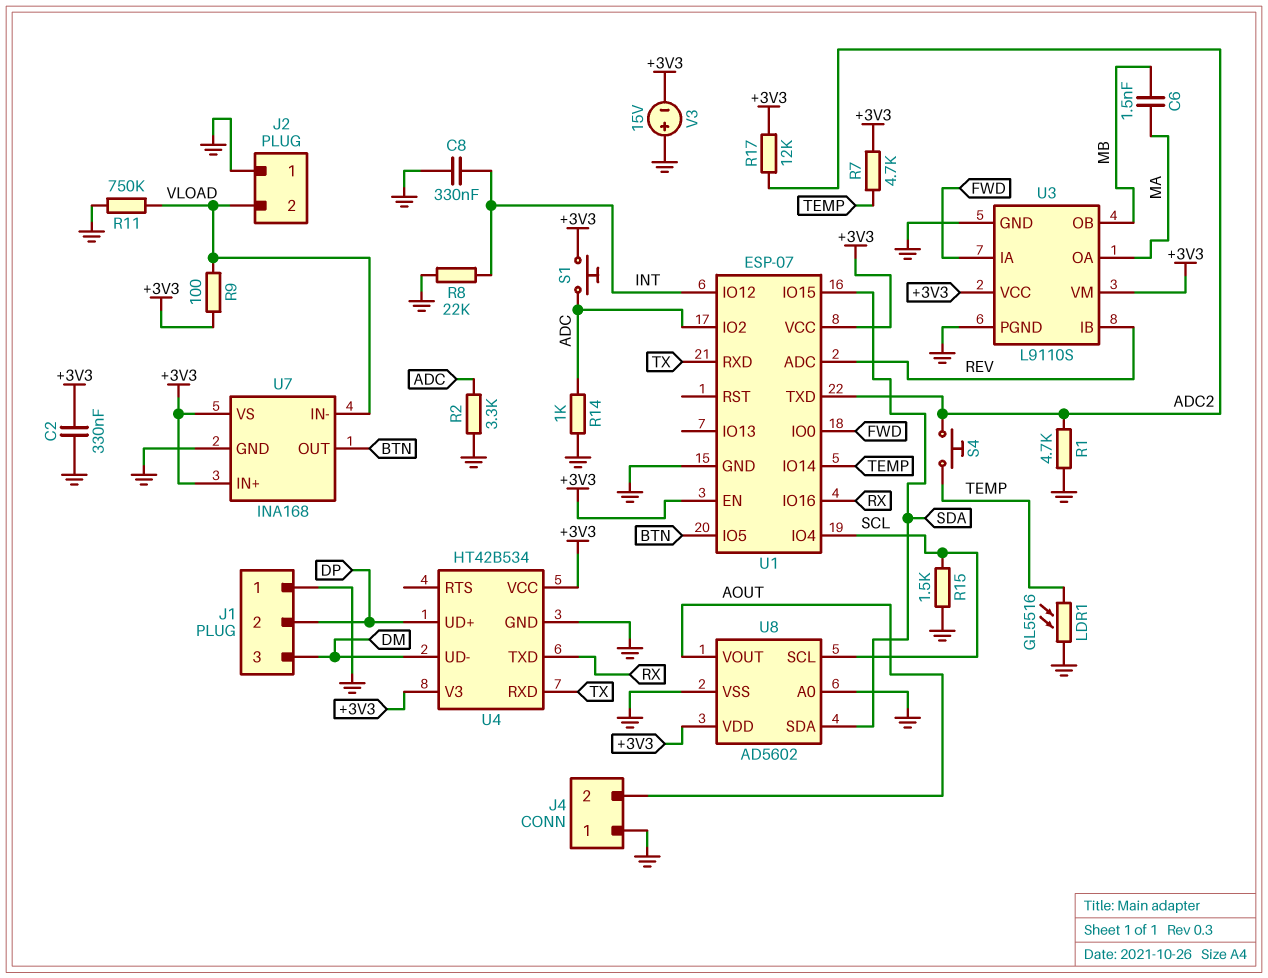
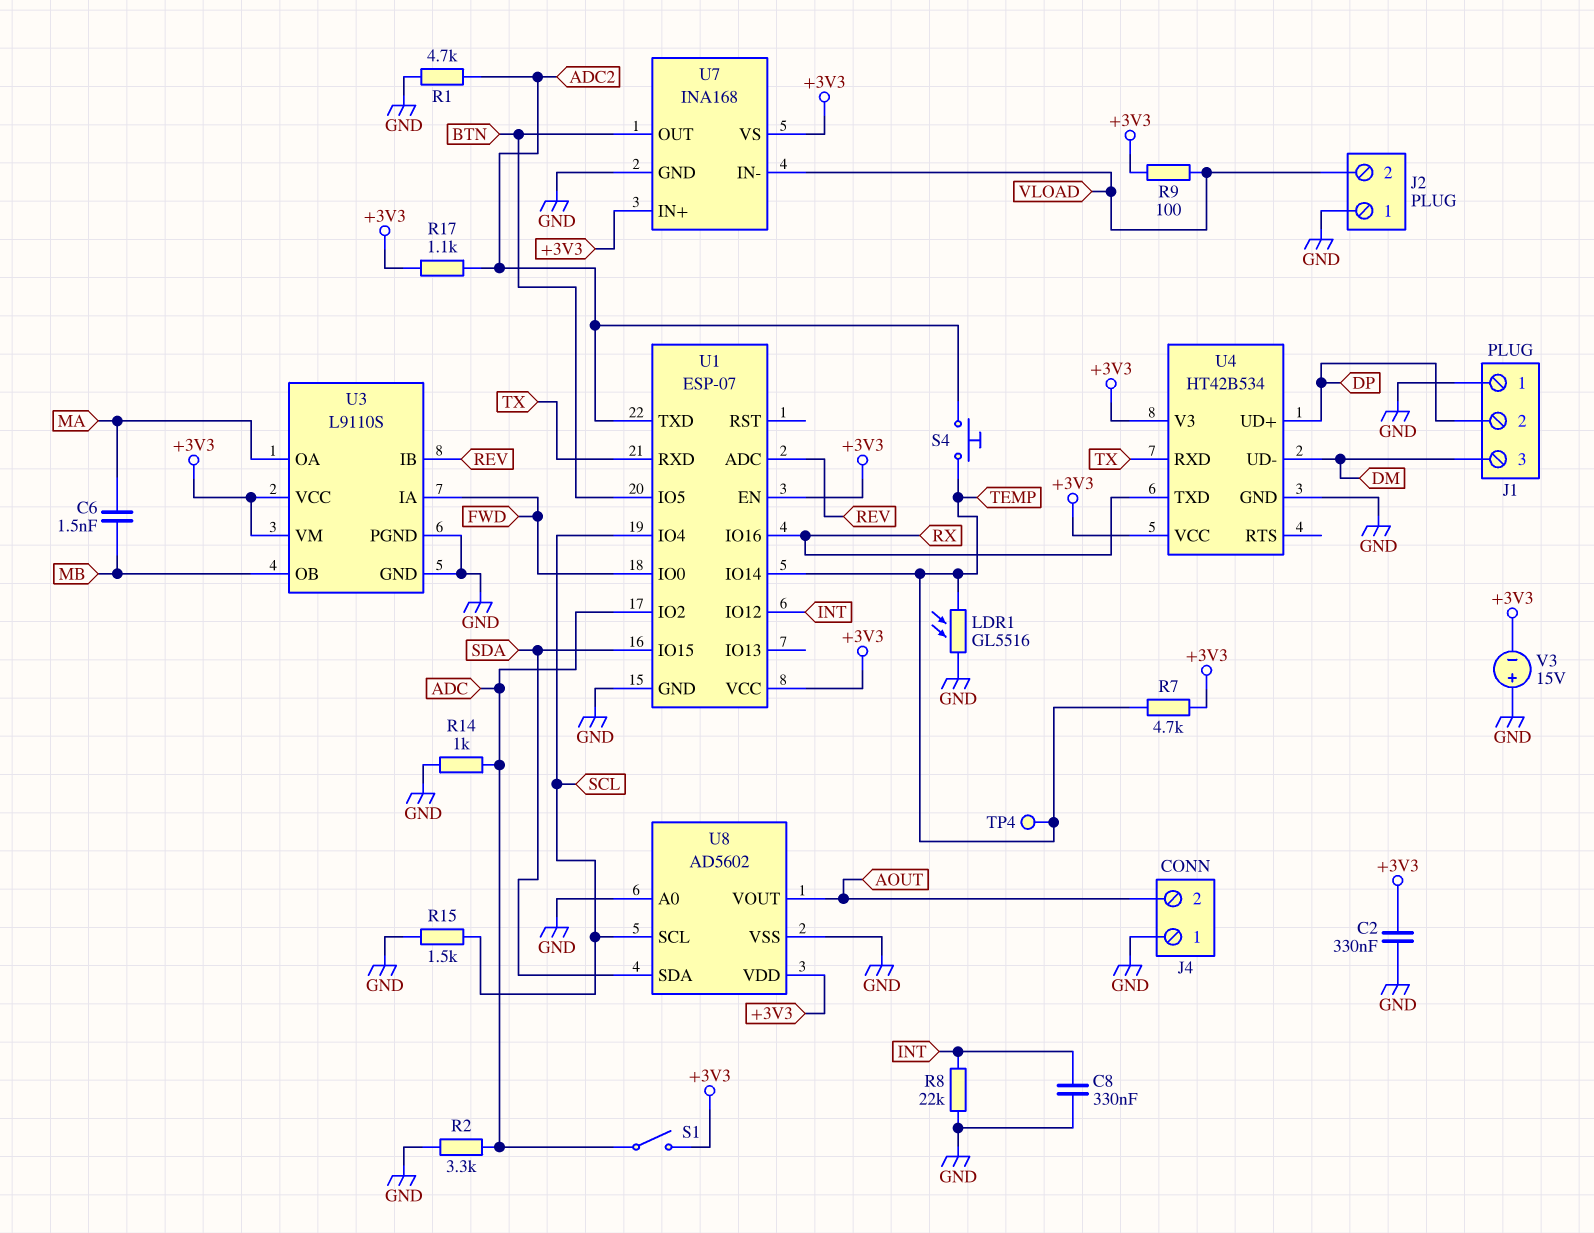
R11: 750k (GND, VLOAD) -> none
R17: 12k (+3V3, ADC2) -> 1.1k (+3V3, ADC2)
S1: button (+3V3, ADC) -> switch (+3V3, ADC)
TP4: none -> test point (TEMP)

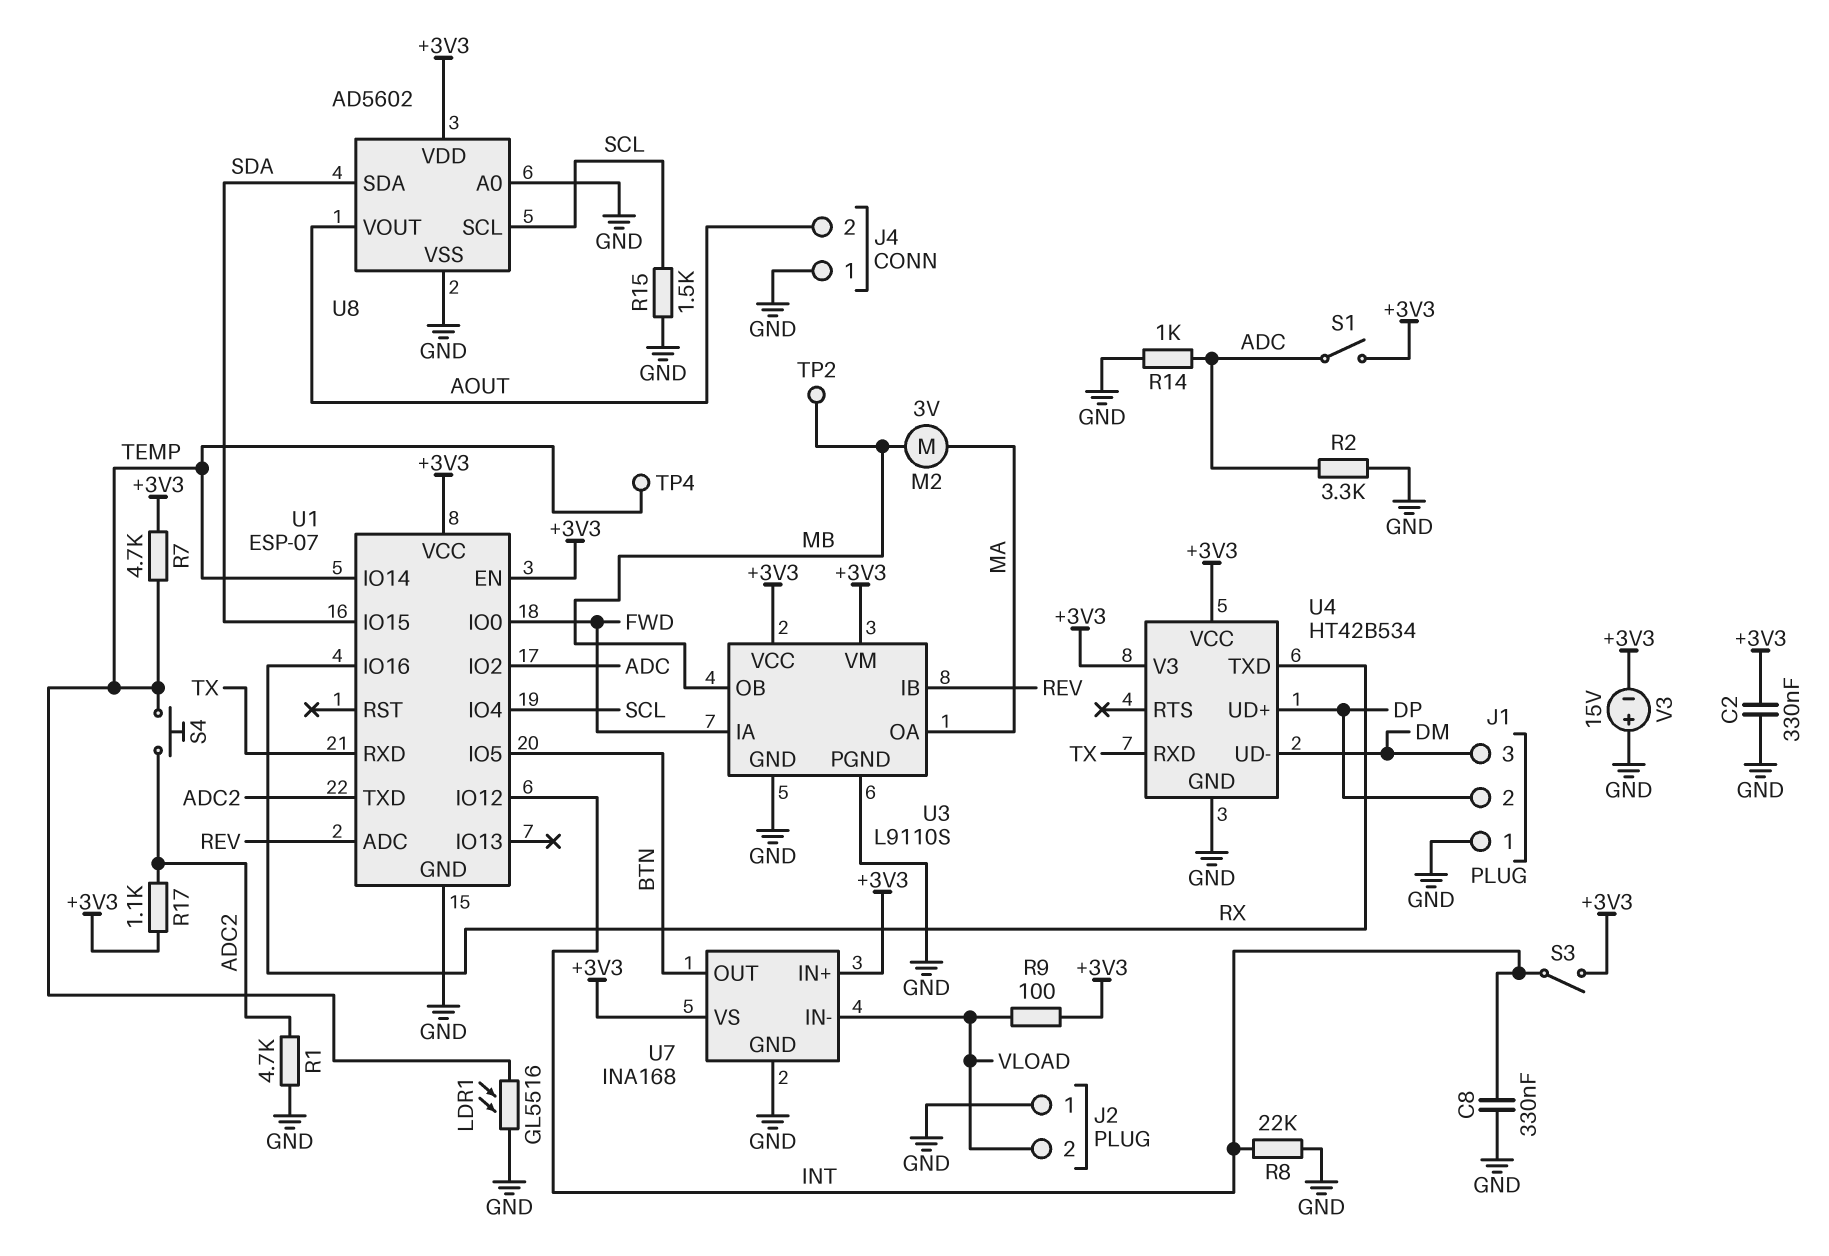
C6: 1.5nF (MA, MB) -> none
M2: none -> motor 3V (MA, MB)
S3: none -> switch (+3V3, INT)
TP2: none -> test point (MB)

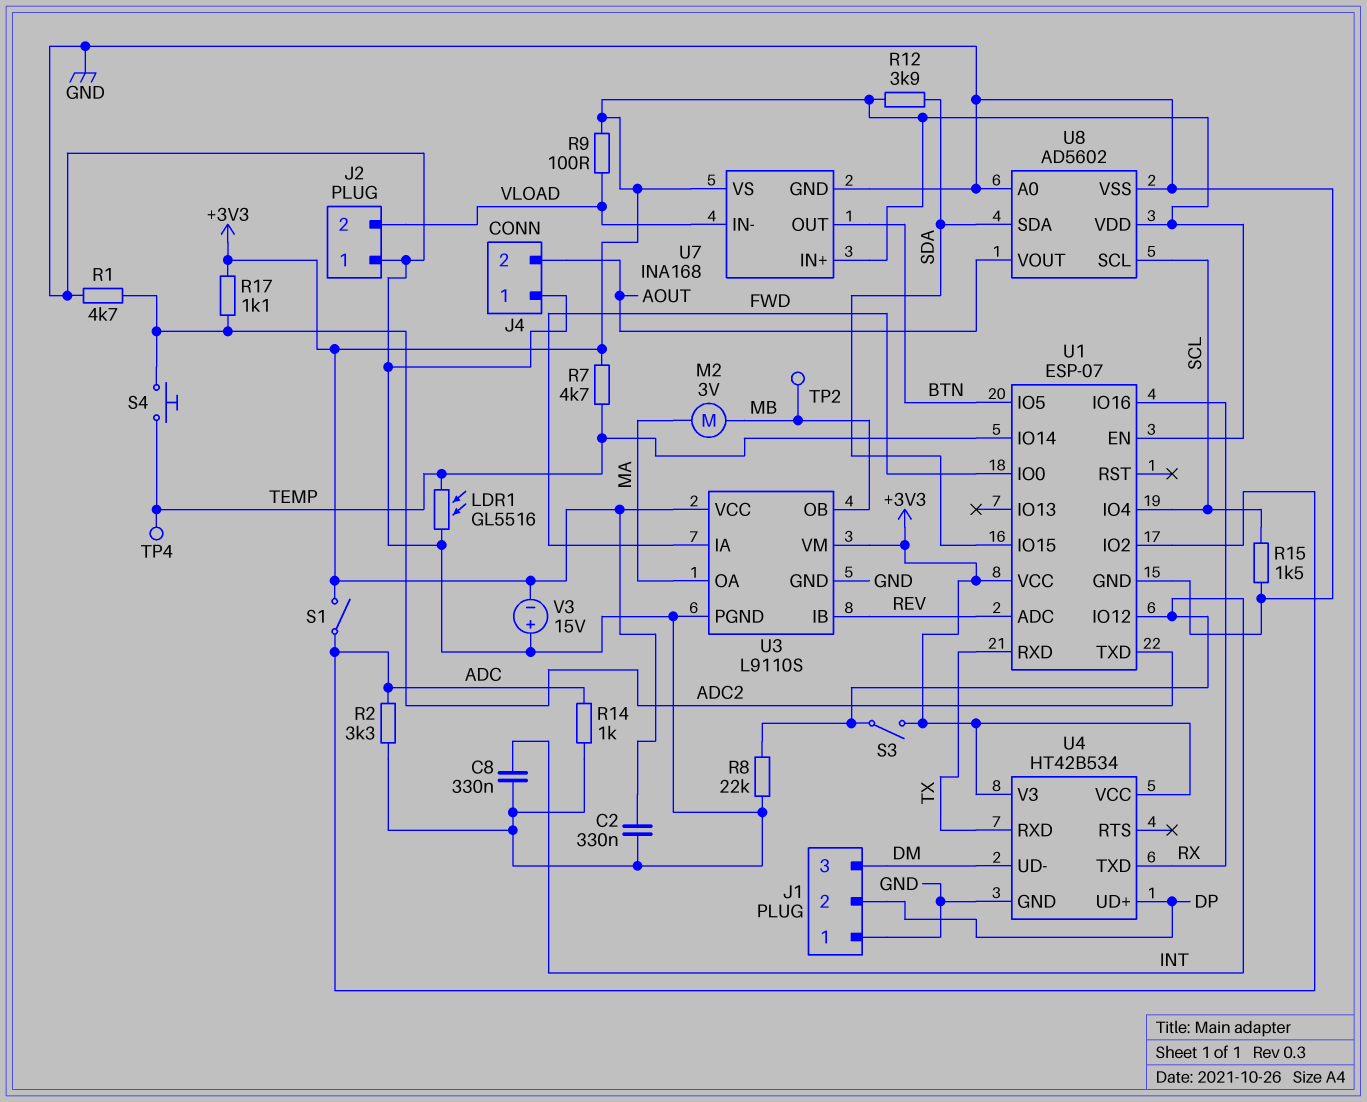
R12: none -> 3.9k (+3V3, SDA)

